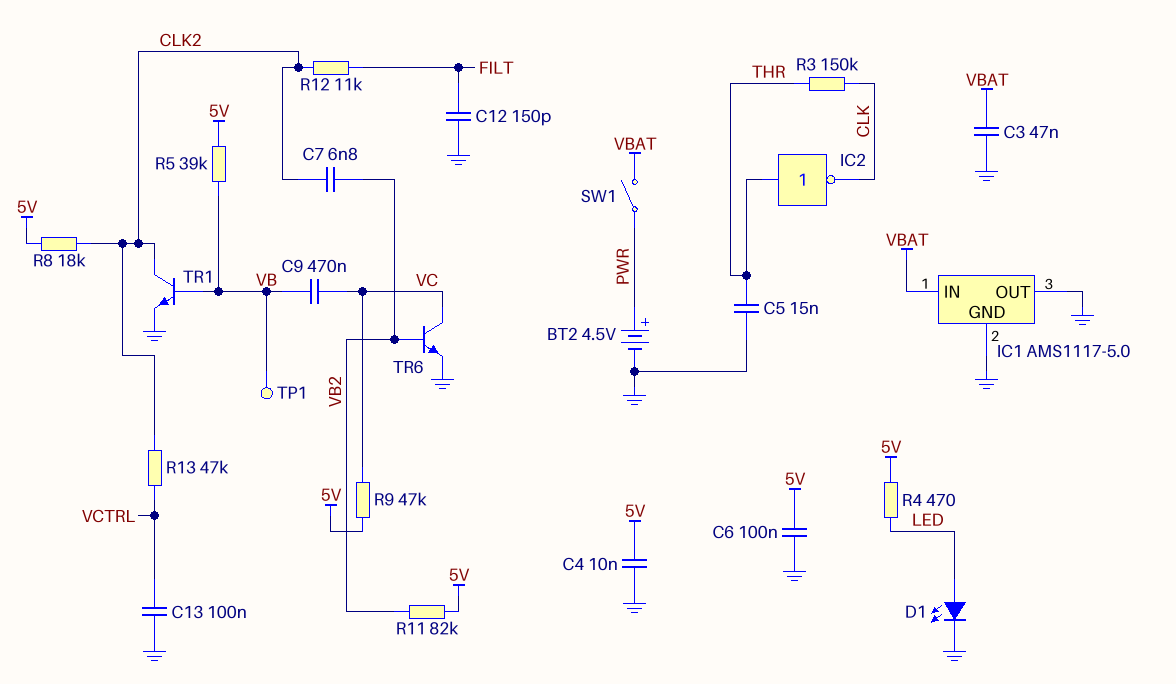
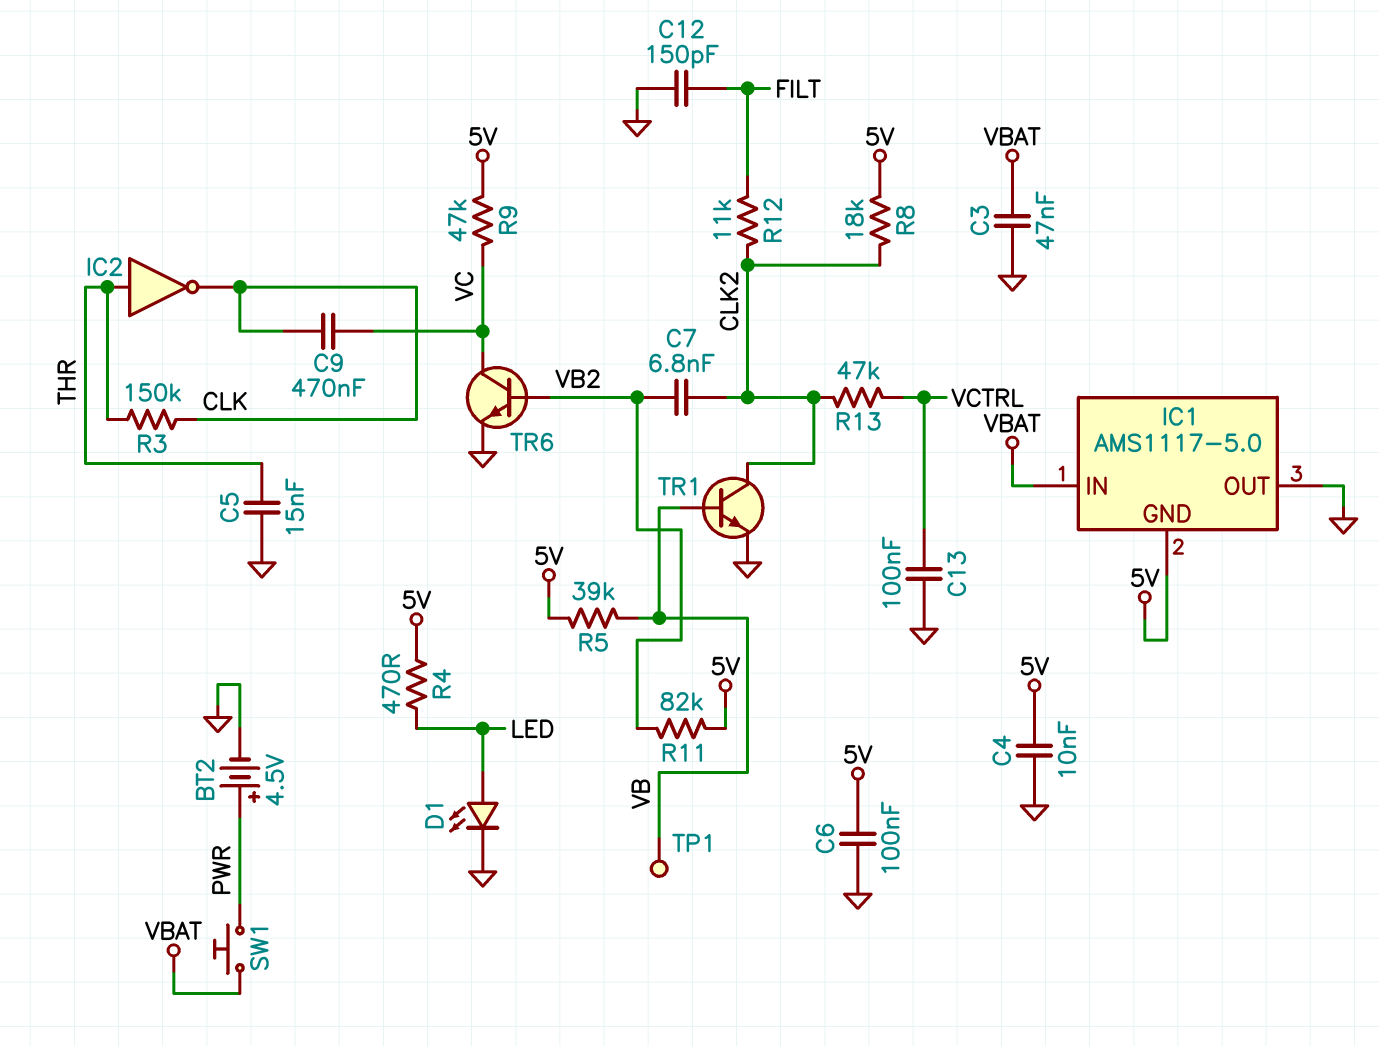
C9: 470nF (VB, VC) -> 470nF (CLK, VC)
IC1 pin GND: GND -> 5V
SW1: switch (PWR, VBAT) -> button (PWR, VBAT)

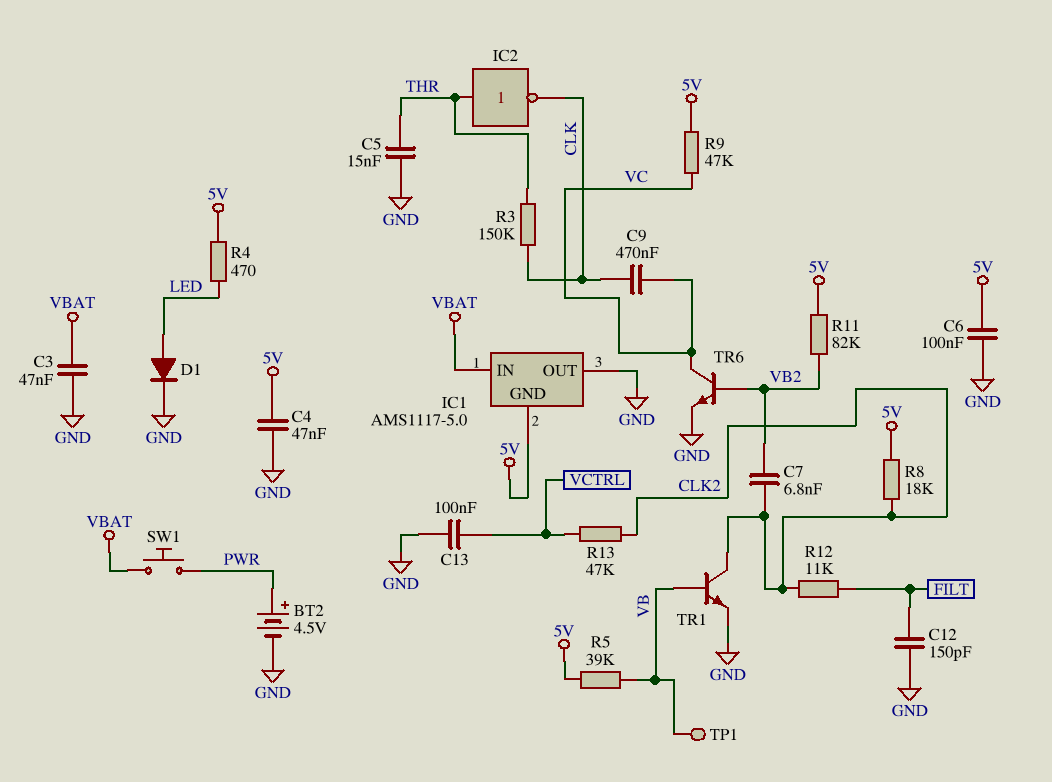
C4: 10nF (5V, GND) -> 47nF (5V, GND)
D1: LED (A LED, K GND) -> diode (A LED, K GND)

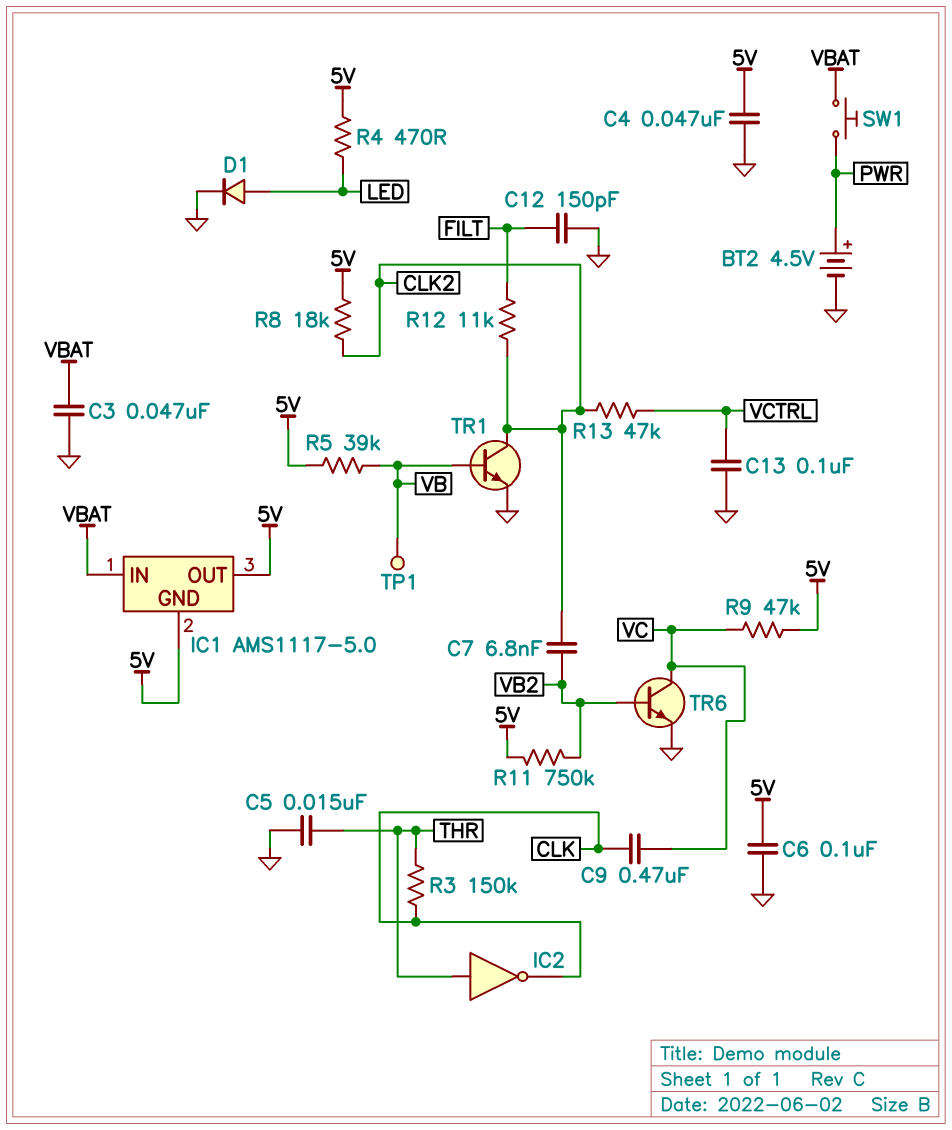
IC1 pin OUT: GND -> 5V
R11: 82k (5V, VB2) -> 750k (5V, VB2)

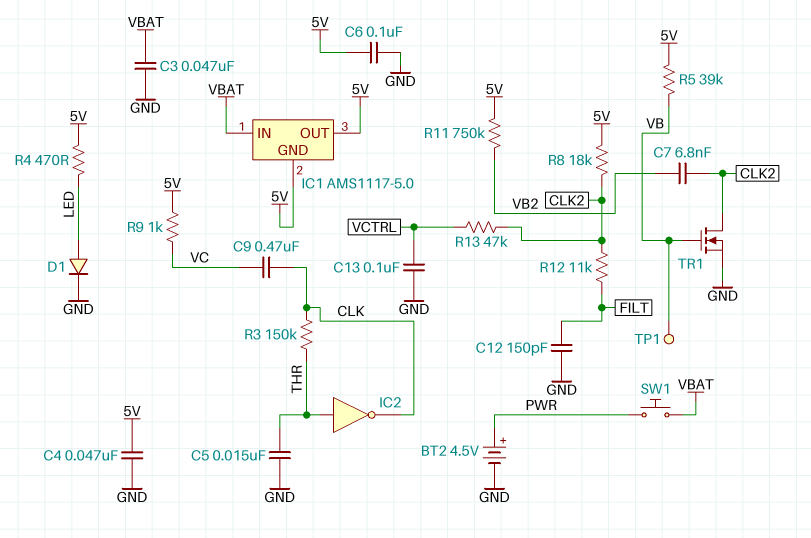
R9: 47k (5V, VC) -> 1k (5V, VC)
TR1: NPN (B VB, C CLK2, E GND) -> NMOS (G VB, D CLK2, S GND)
TR6: NPN (B VB2, C VC, E GND) -> none

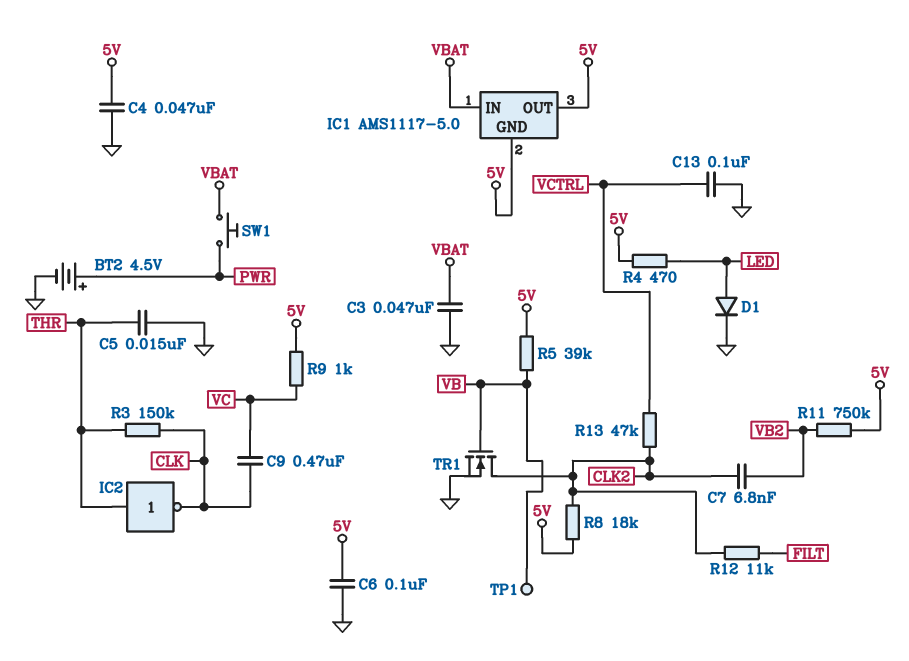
C12: 150pF (FILT, GND) -> none

